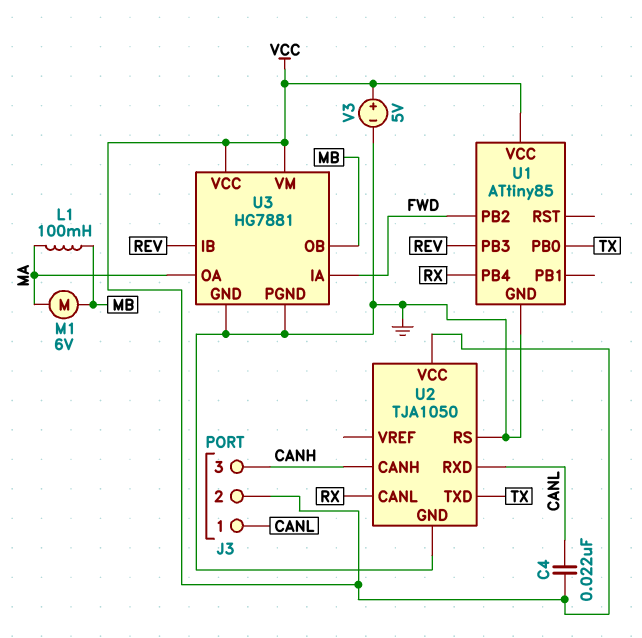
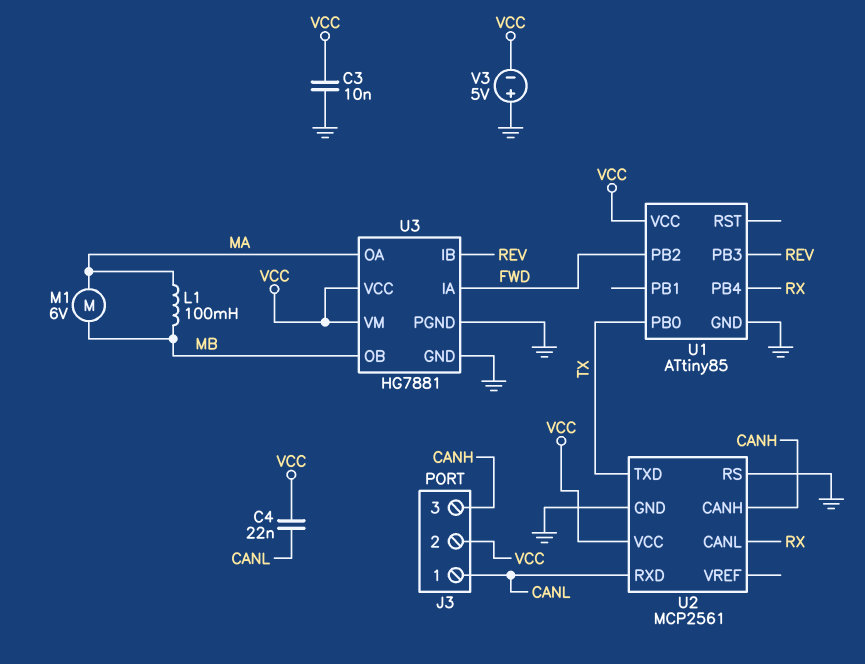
C3: none -> 10nF (GND, VCC)
U2: TJA1050 -> MCP2561
V3: 5V (plus VCC, minus GND) -> 5V (plus GND, minus VCC)

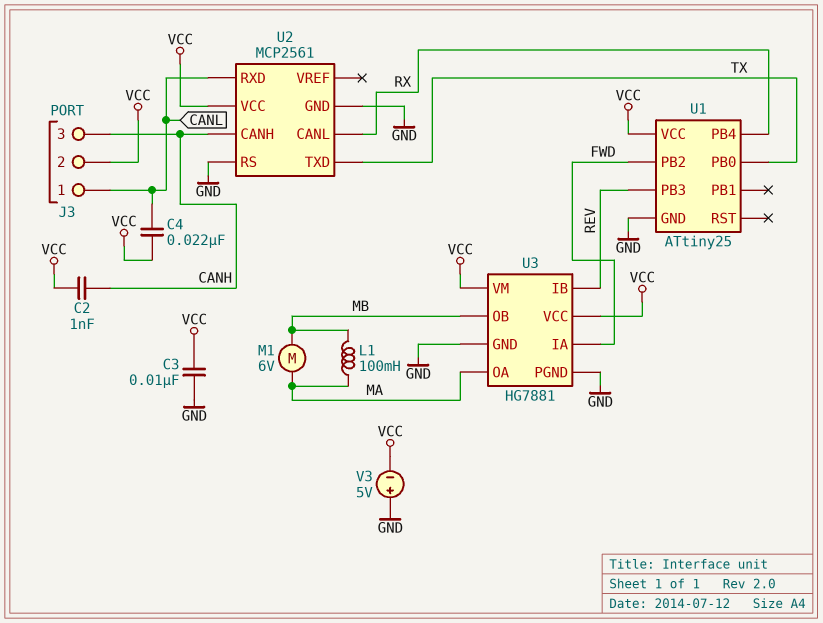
C2: none -> 1nF (CANH, VCC)
U1: ATtiny85 -> ATtiny25

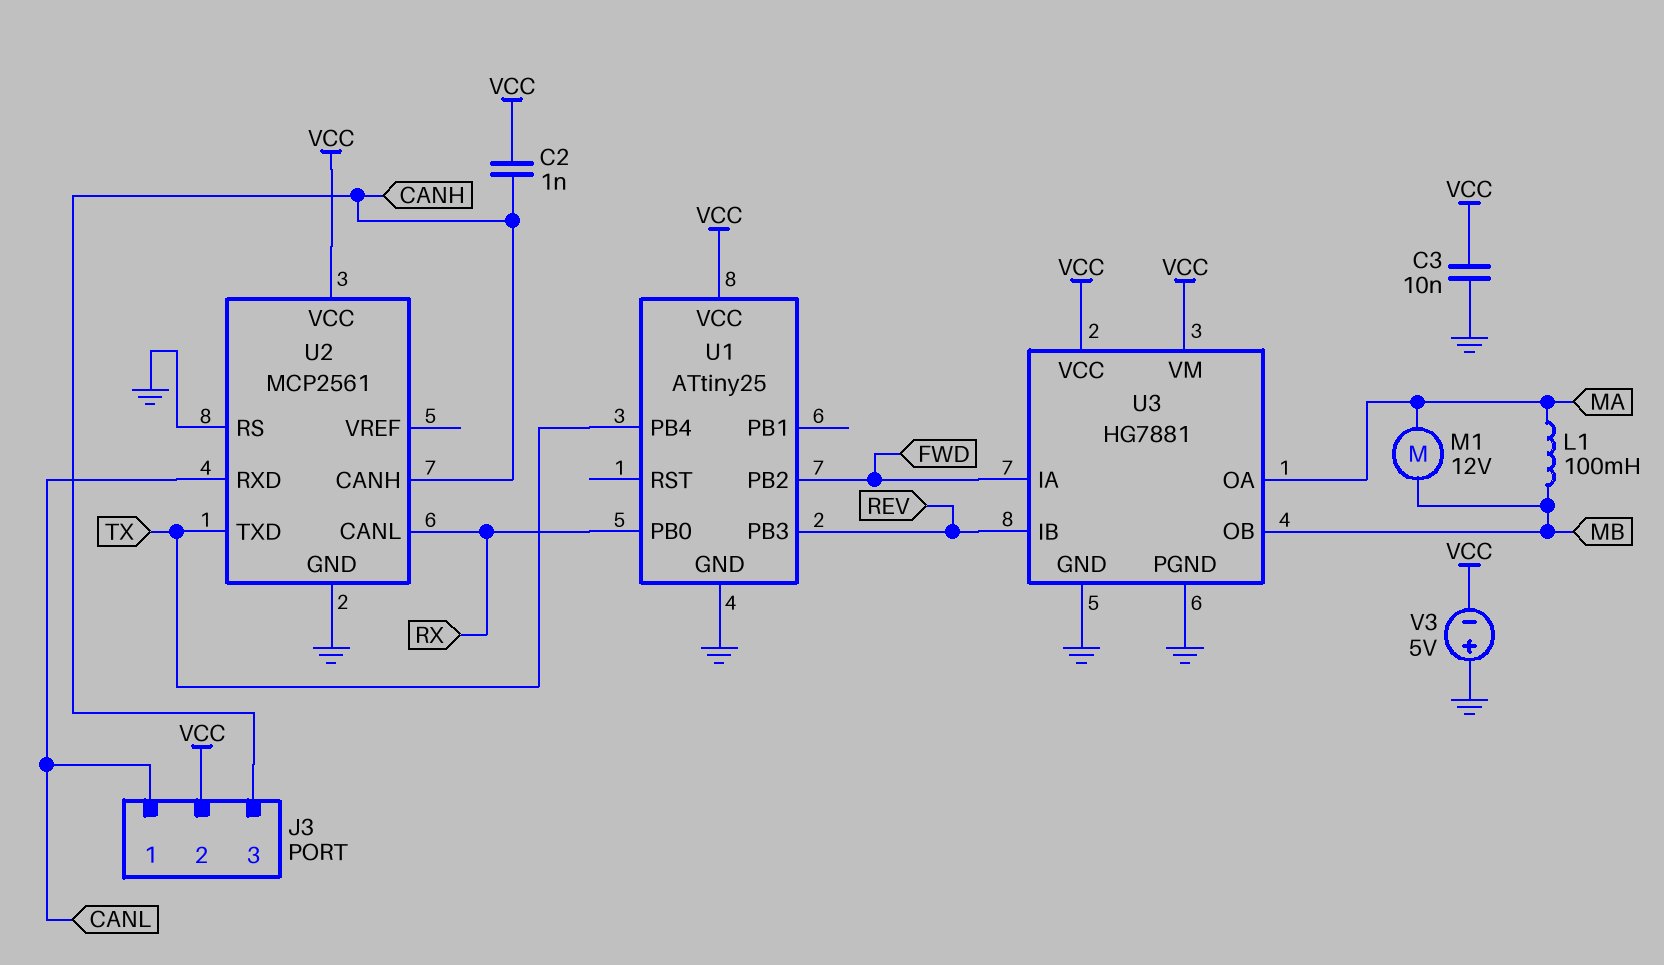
C4: 22nF (CANL, VCC) -> none
M1: motor 6V (MA, MB) -> motor 12V (MA, MB)
U1 pin PB0: TX -> RX
U1 pin PB4: RX -> TX

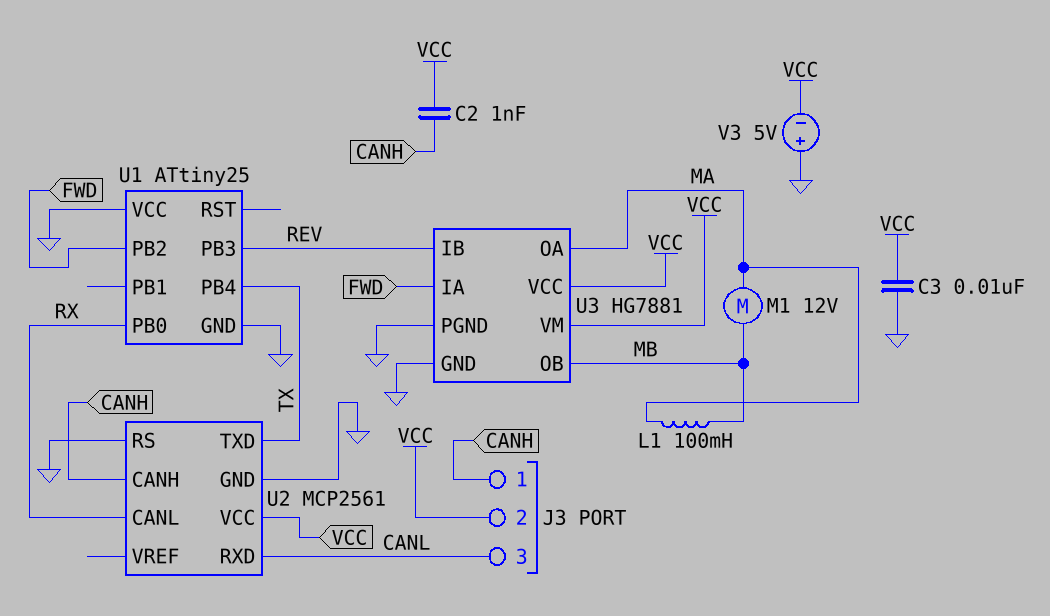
J3 pin 1: CANL -> CANH
J3 pin 3: CANH -> CANL
U1 pin VCC: VCC -> GND

